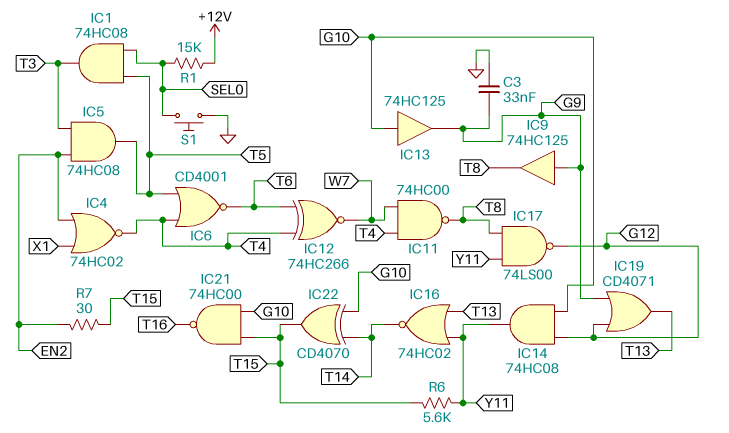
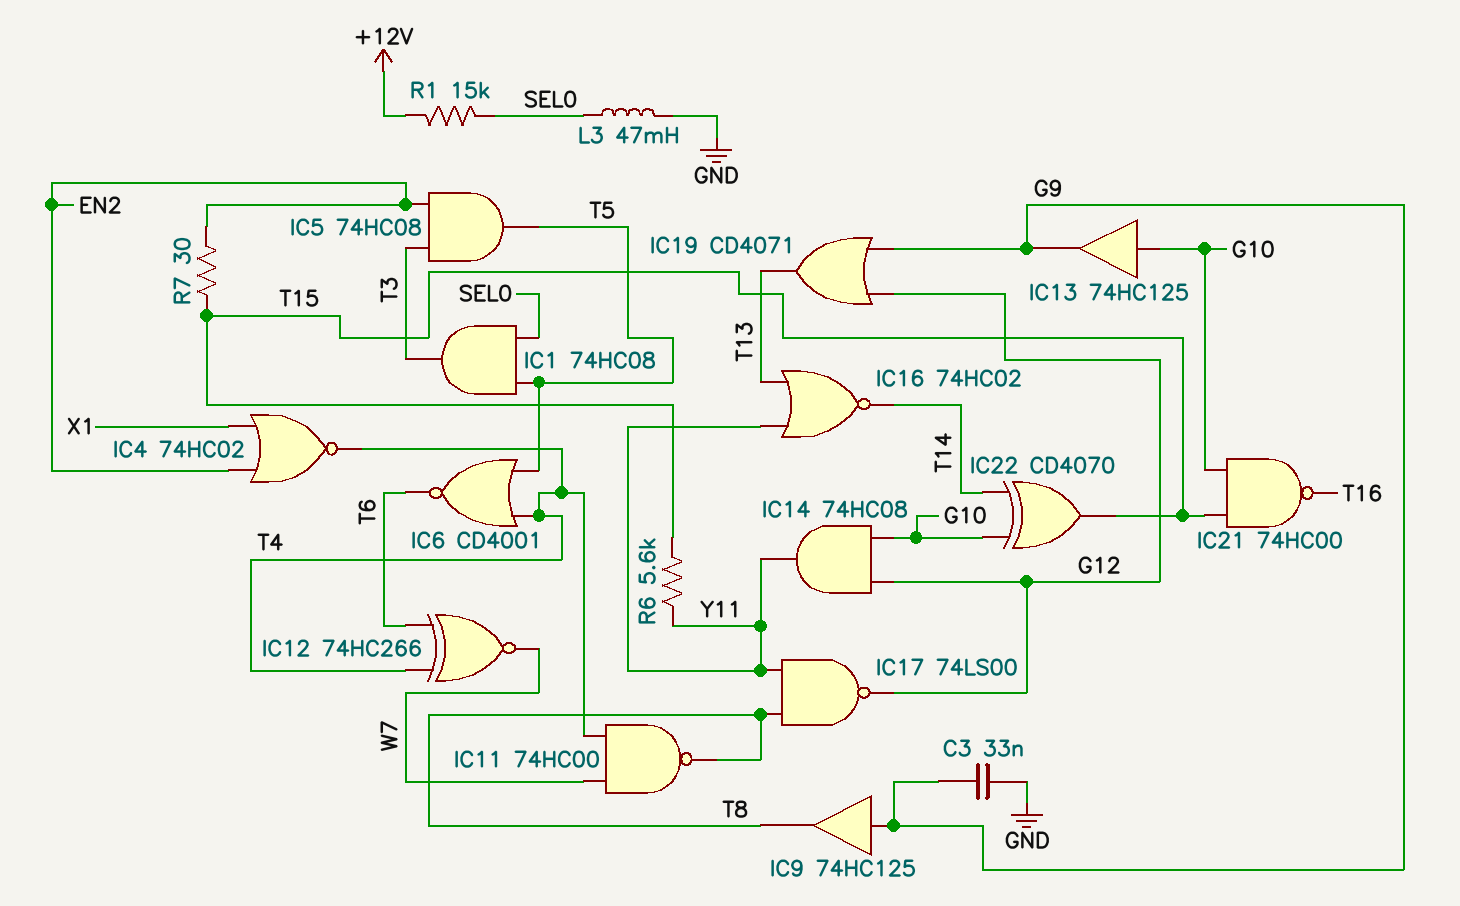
L3: none -> 47mH (GND, SEL0)
S1: button (GND, SEL0) -> none

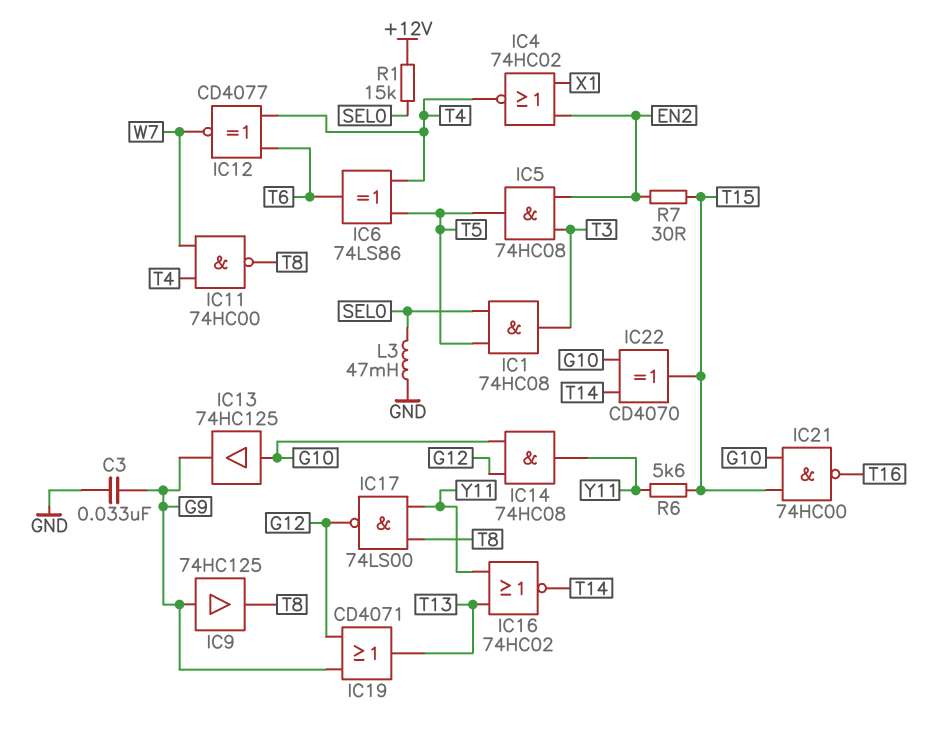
IC6: NOR CD4001 (in T4, in T5, out T6) -> XOR 74LS86 (in T4, in T5, out T6)
IC12: XNOR 74HC266 (in T4, in T6, out W7) -> XNOR CD4077 (in T4, in T6, out W7)

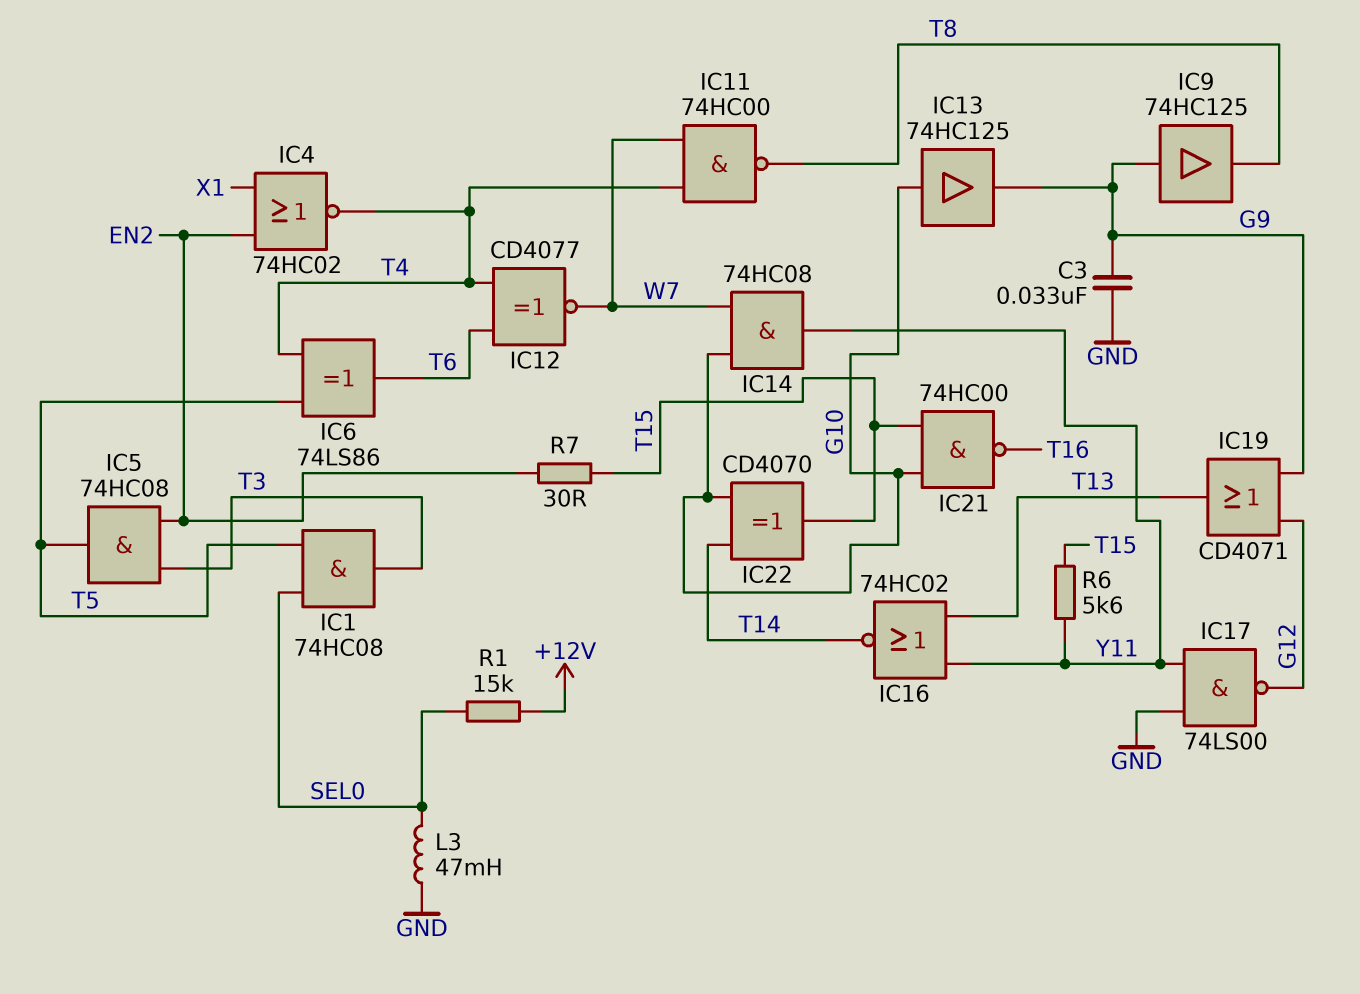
IC14: AND 74HC08 (in G10, in G12, out Y11) -> AND 74HC08 (in G10, in W7, out Y11)
IC17: NAND 74LS00 (in T8, in Y11, out G12) -> NAND 74LS00 (in GND, in Y11, out G12)

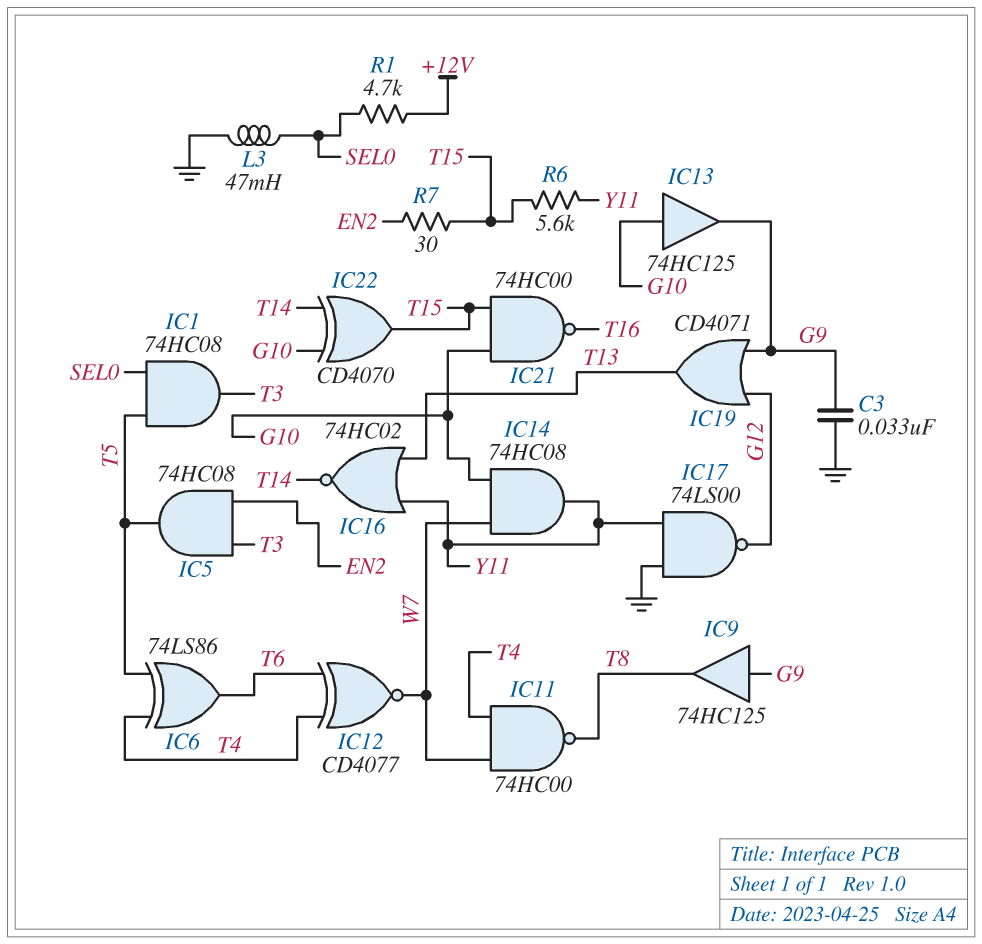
IC4: NOR 74HC02 (in EN2, in X1, out T4) -> none
R1: 15k (+12V, SEL0) -> 4.7k (+12V, SEL0)

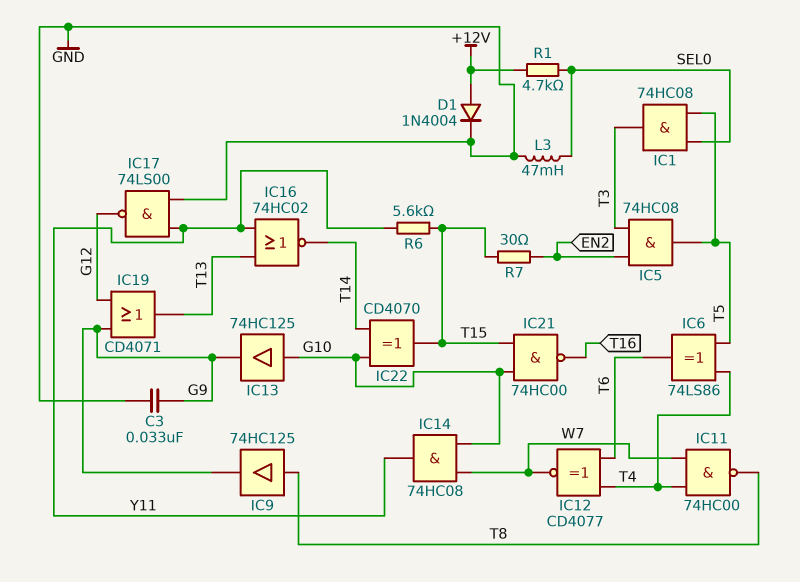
D1: none -> diode 1N4004 (A +12V, K GND)
IC9: buffer 74HC125 (in G9, out T8) -> buffer 74HC125 (in T8, out G9)

